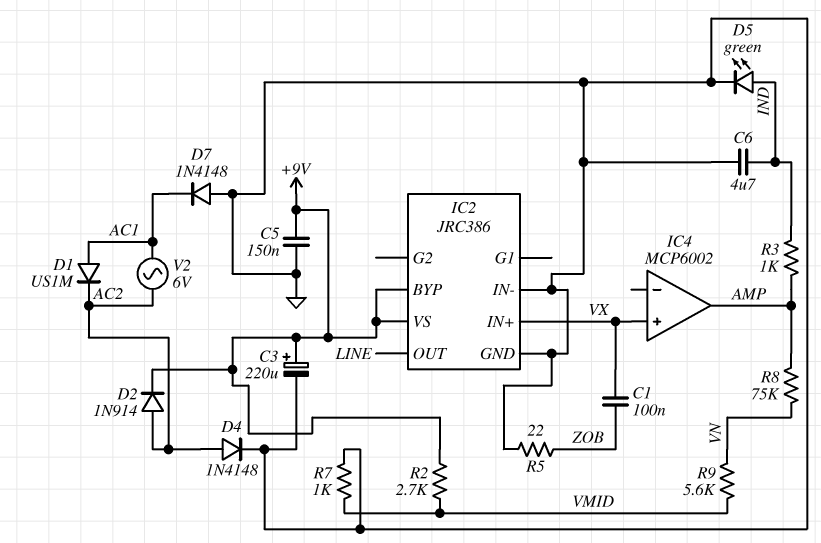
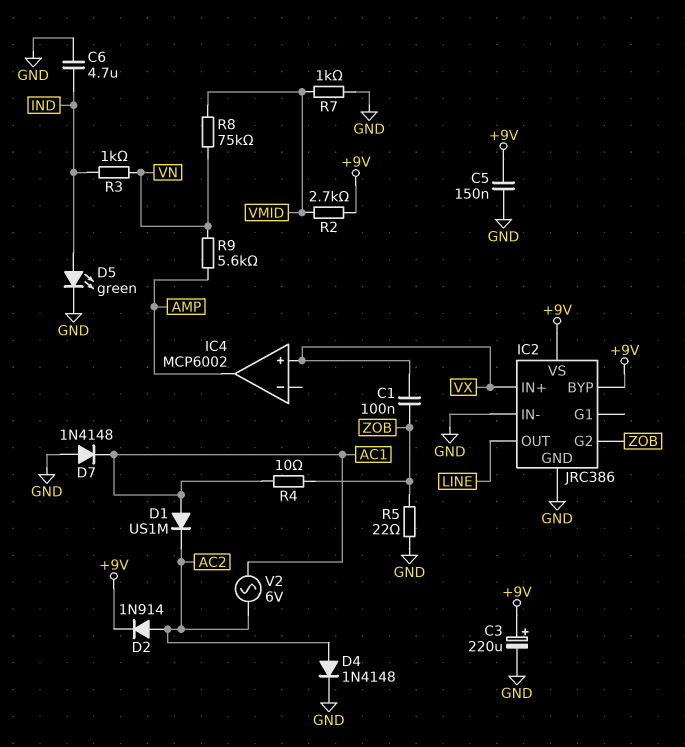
IC2 pin G2: none -> ZOB
R3: 1k (AMP, IND) -> 1k (IND, VN)
R4: none -> 10 (AC1, ZOB)
R8: 75k (AMP, VN) -> 75k (VMID, VN)
R9: 5.6k (VMID, VN) -> 5.6k (AMP, VN)

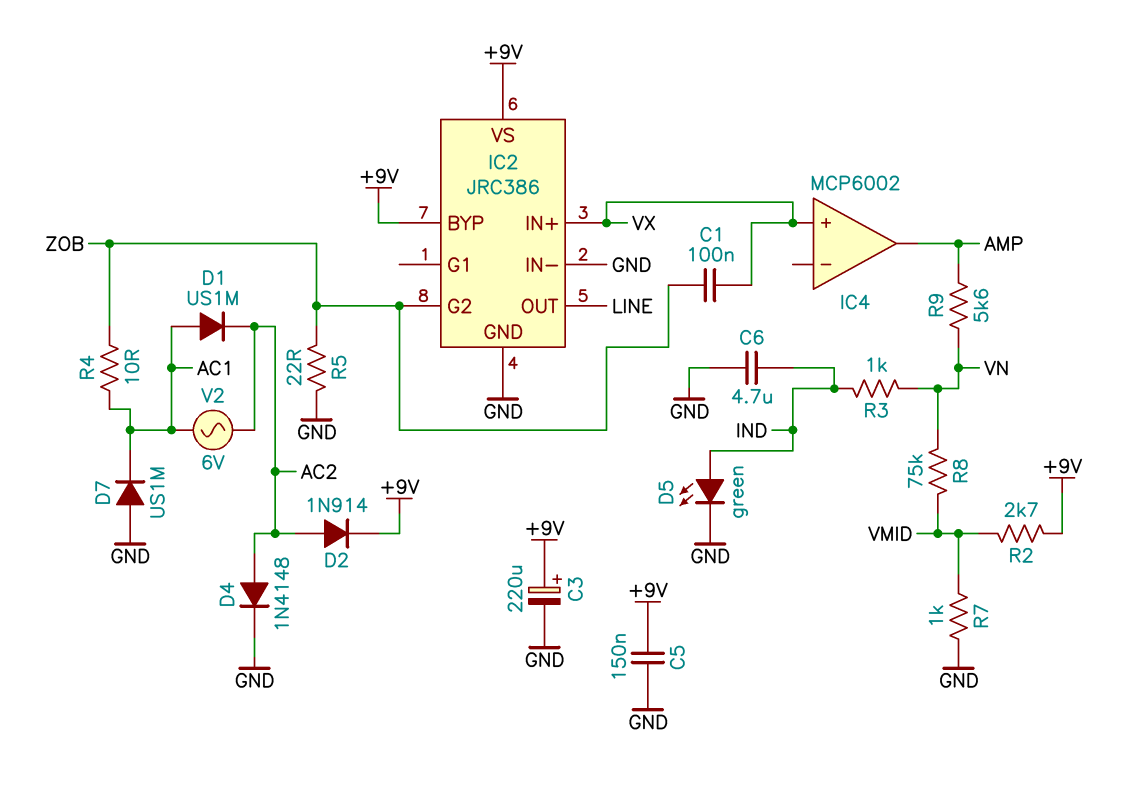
D7: diode 1N4148 (A GND, K AC1) -> diode US1M (A GND, K AC1)

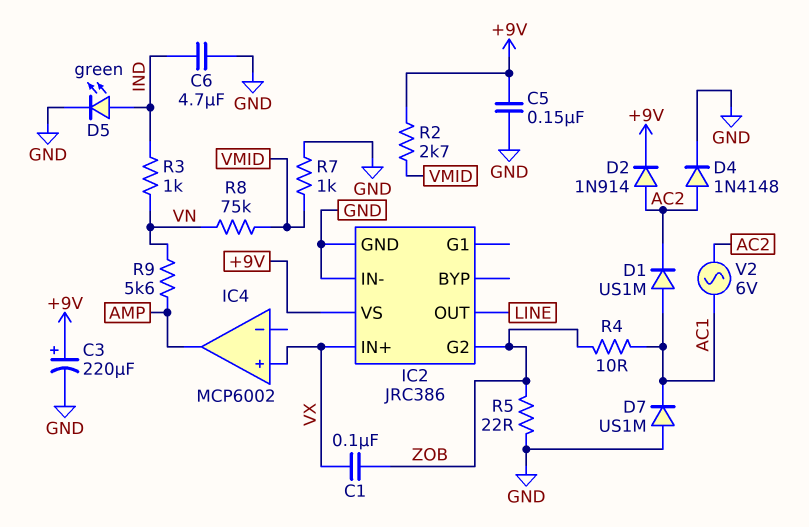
IC2 pin BYP: +9V -> none

